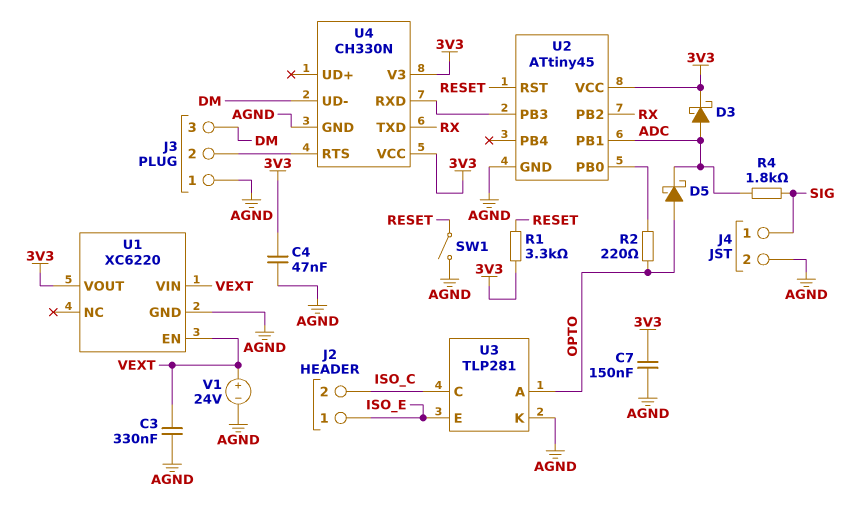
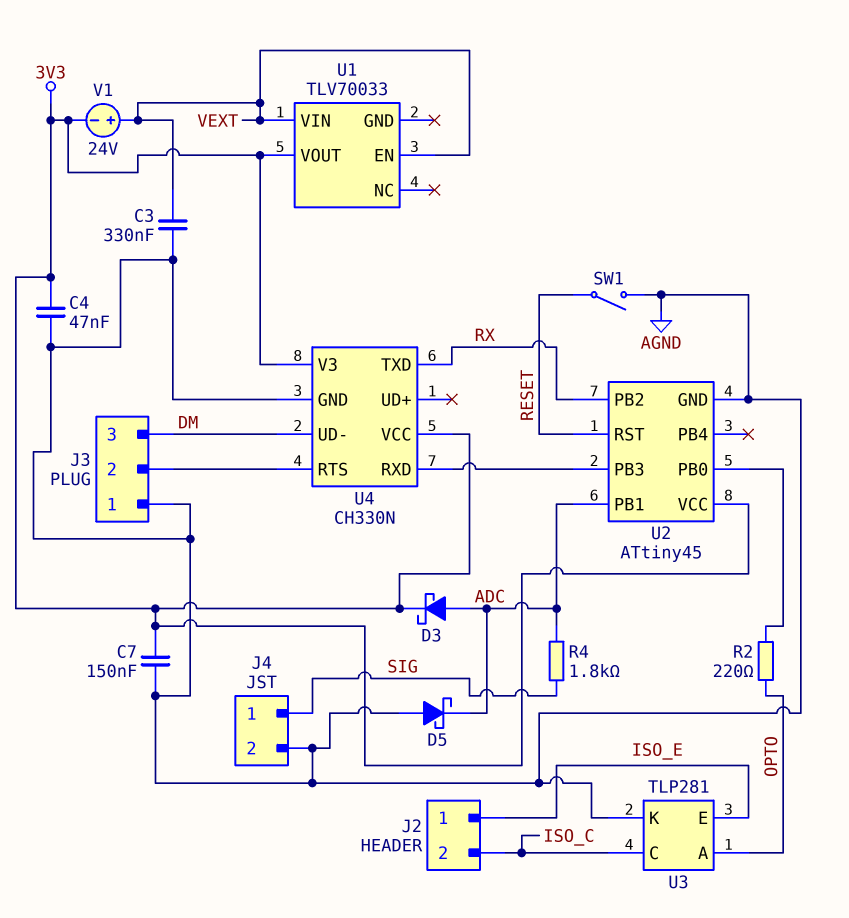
D5: schottky (A OPTO, K ADC) -> schottky (A AGND, K ADC)
R1: 3.3k (3V3, RESET) -> none
U1: XC6220 -> TLV70033
U1 pin GND: AGND -> none
V1: 24V (plus VEXT, minus AGND) -> 24V (plus VEXT, minus 3V3)

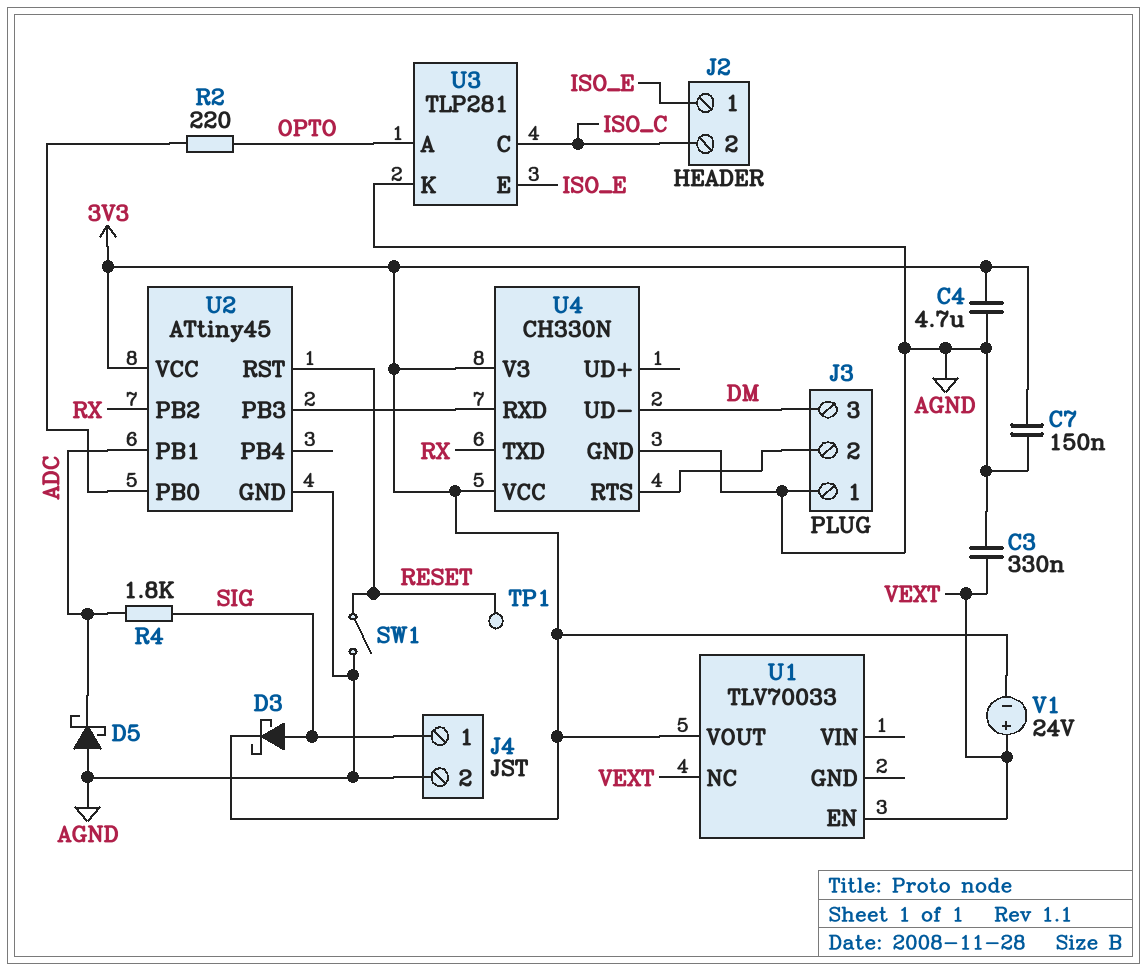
C4: 47nF (3V3, AGND) -> 4.7uF (3V3, AGND)
D3: schottky (A ADC, K 3V3) -> schottky (A SIG, K 3V3)
TP1: none -> test point (RESET)
U1 pin NC: none -> VEXT
U1 pin VIN: VEXT -> none

